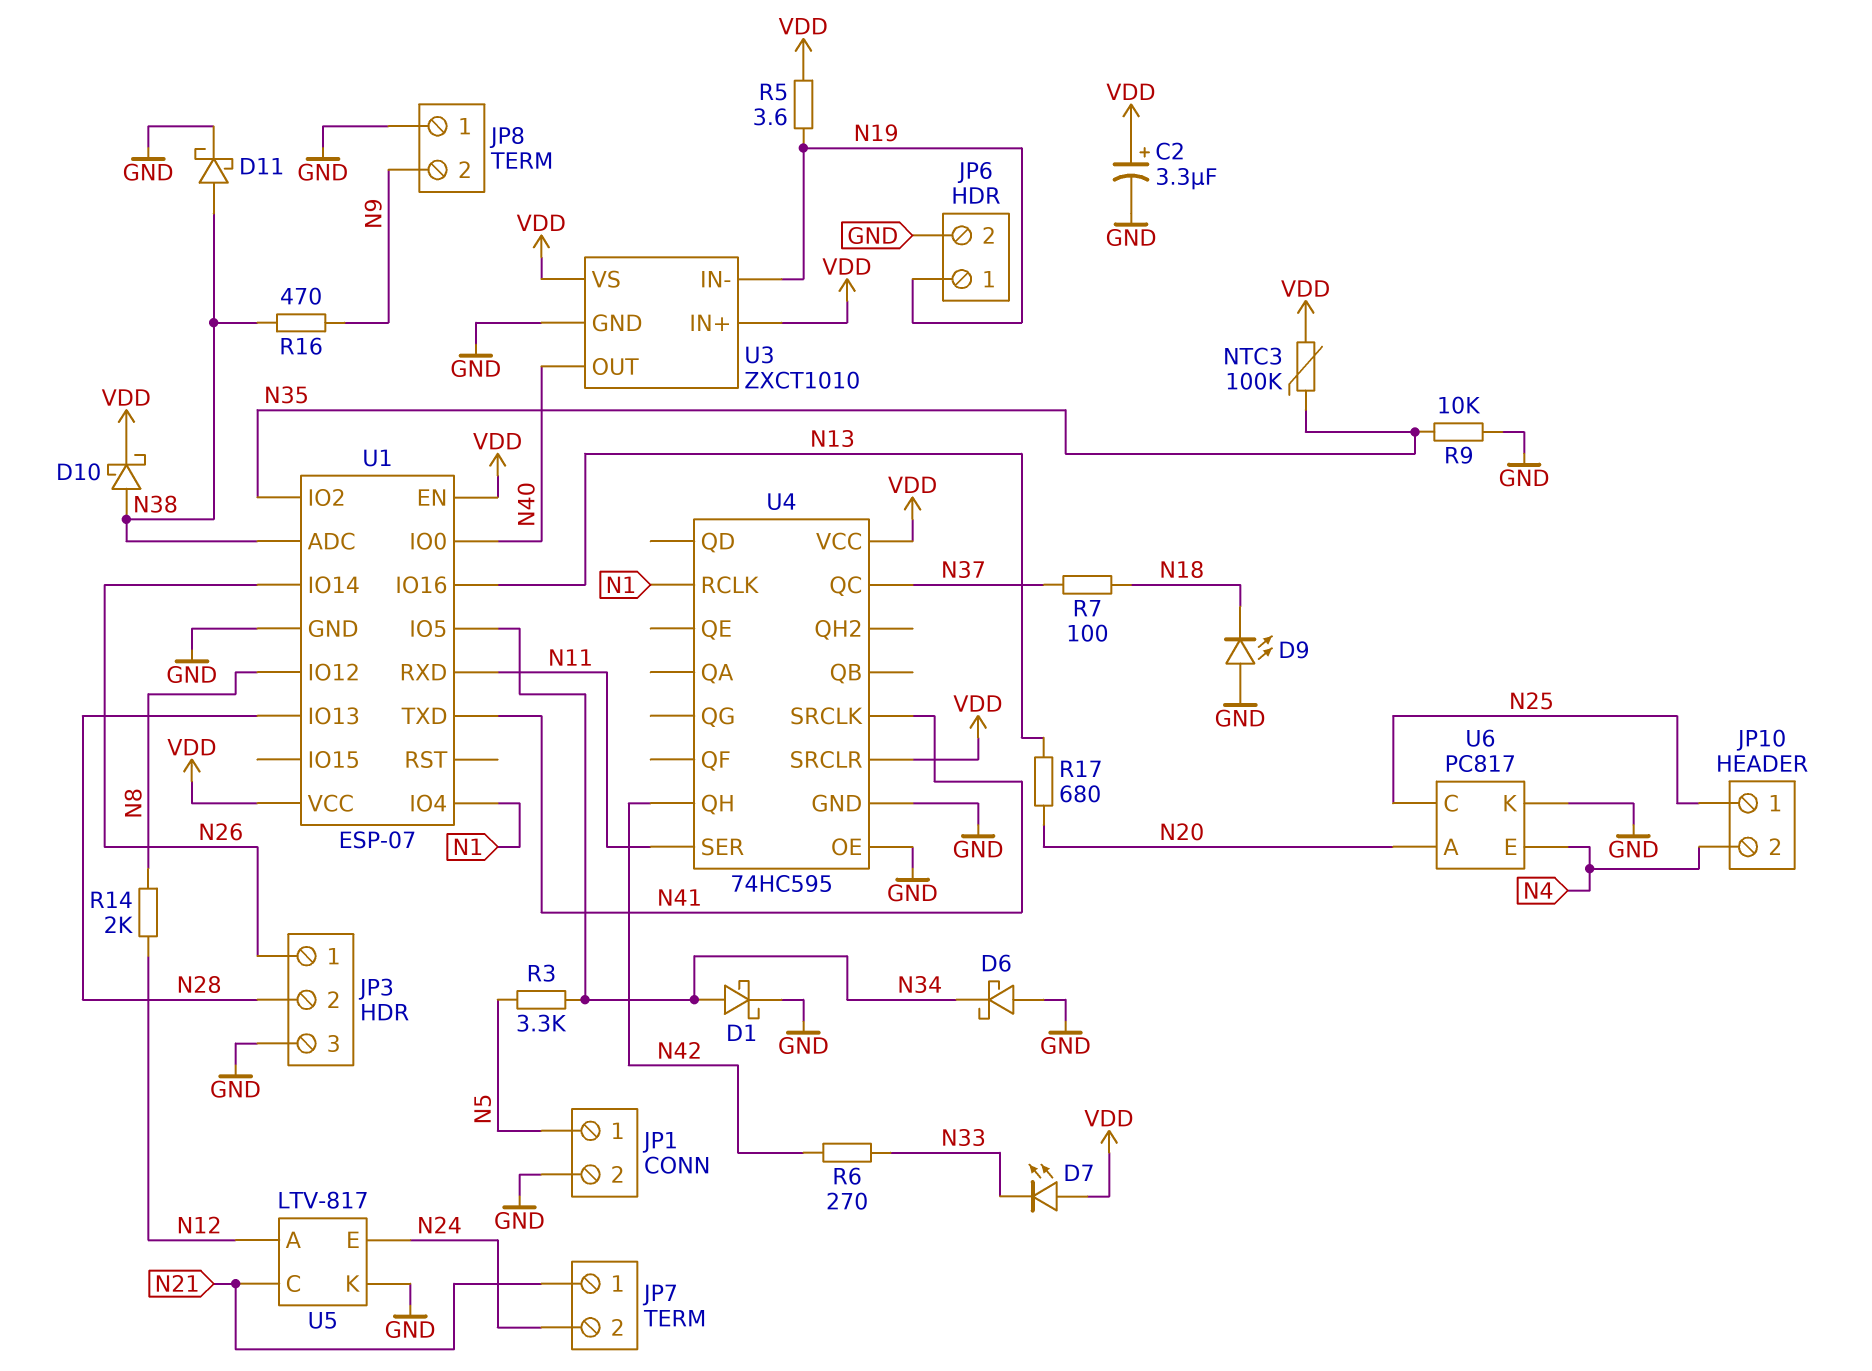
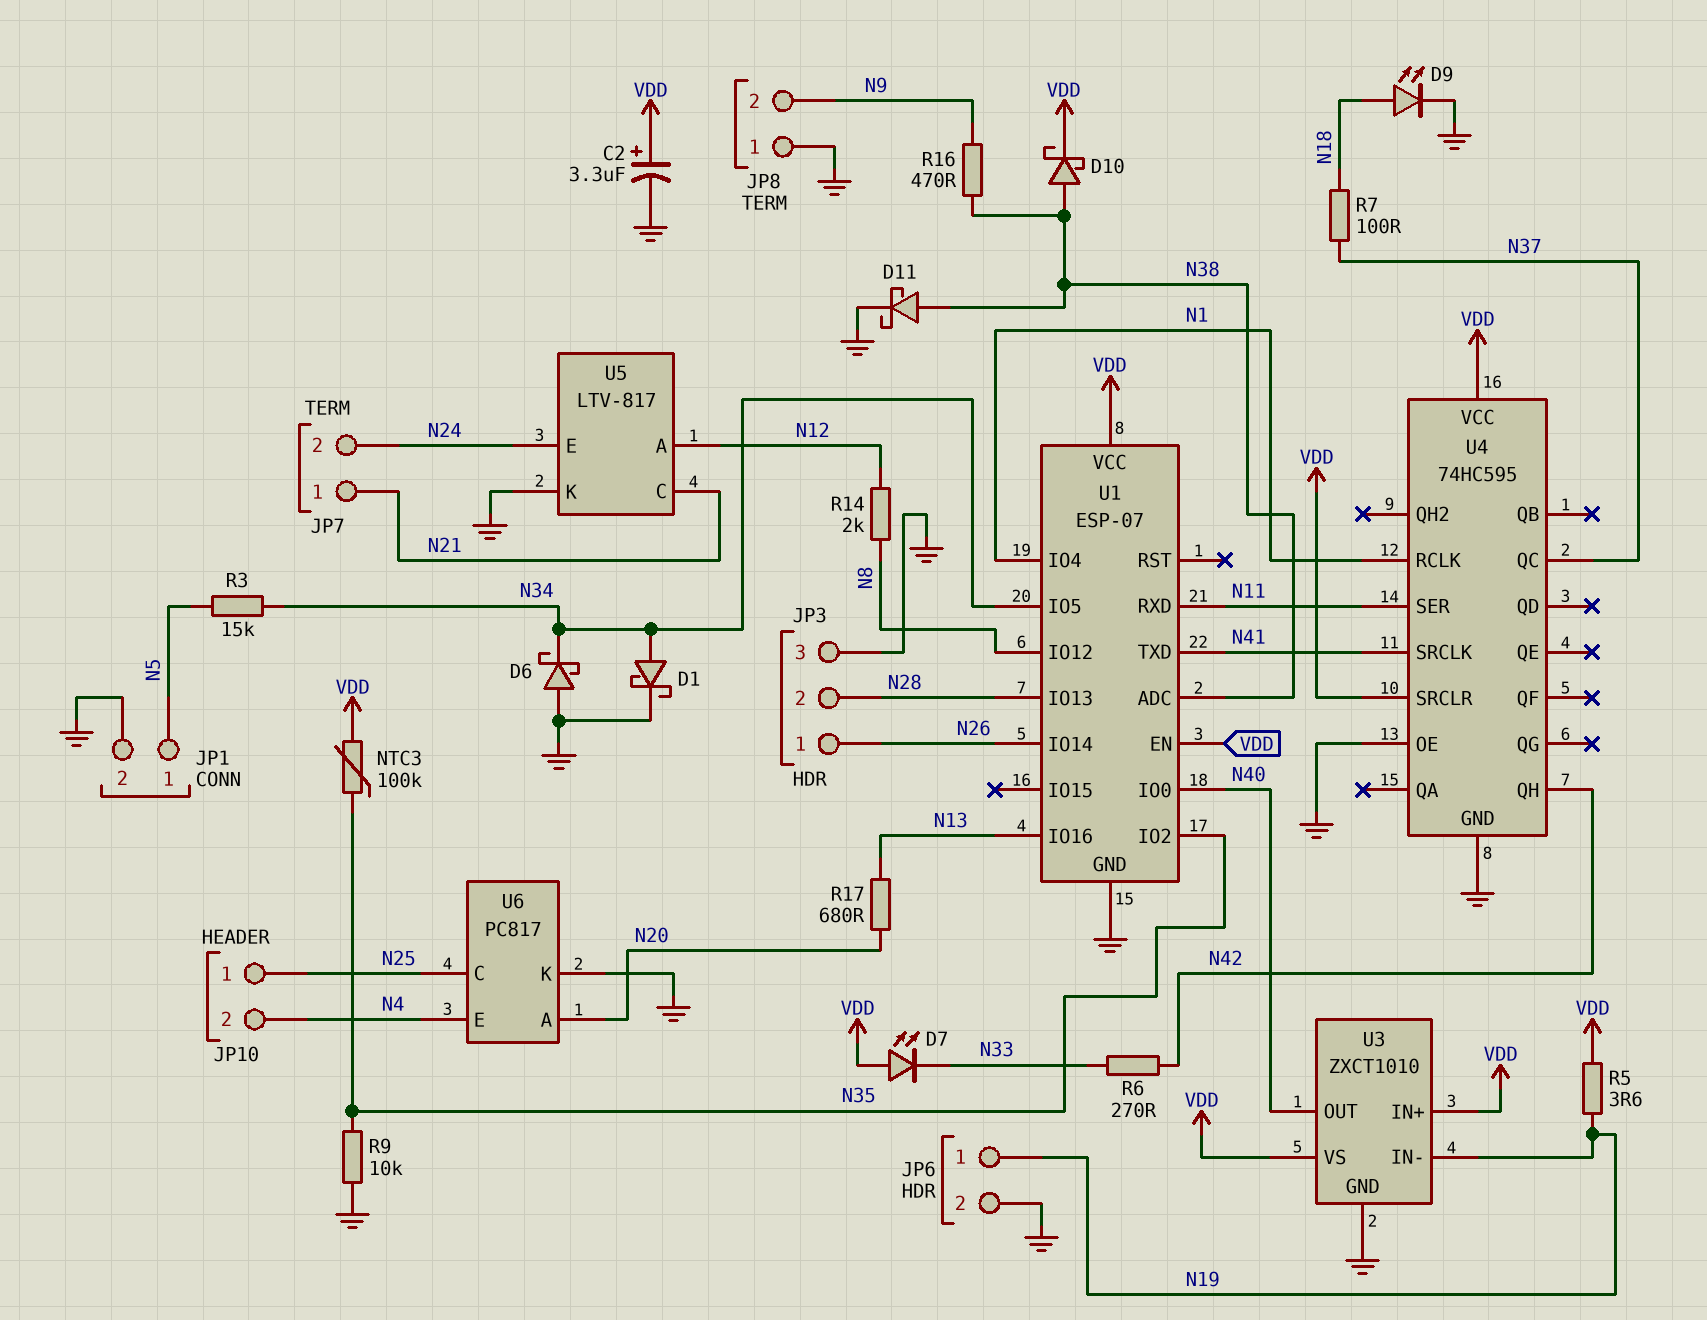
D9: LED (A GND, K N18) -> LED (A N18, K GND)
R3: 3.3k (N5, N34) -> 15k (N5, N34)

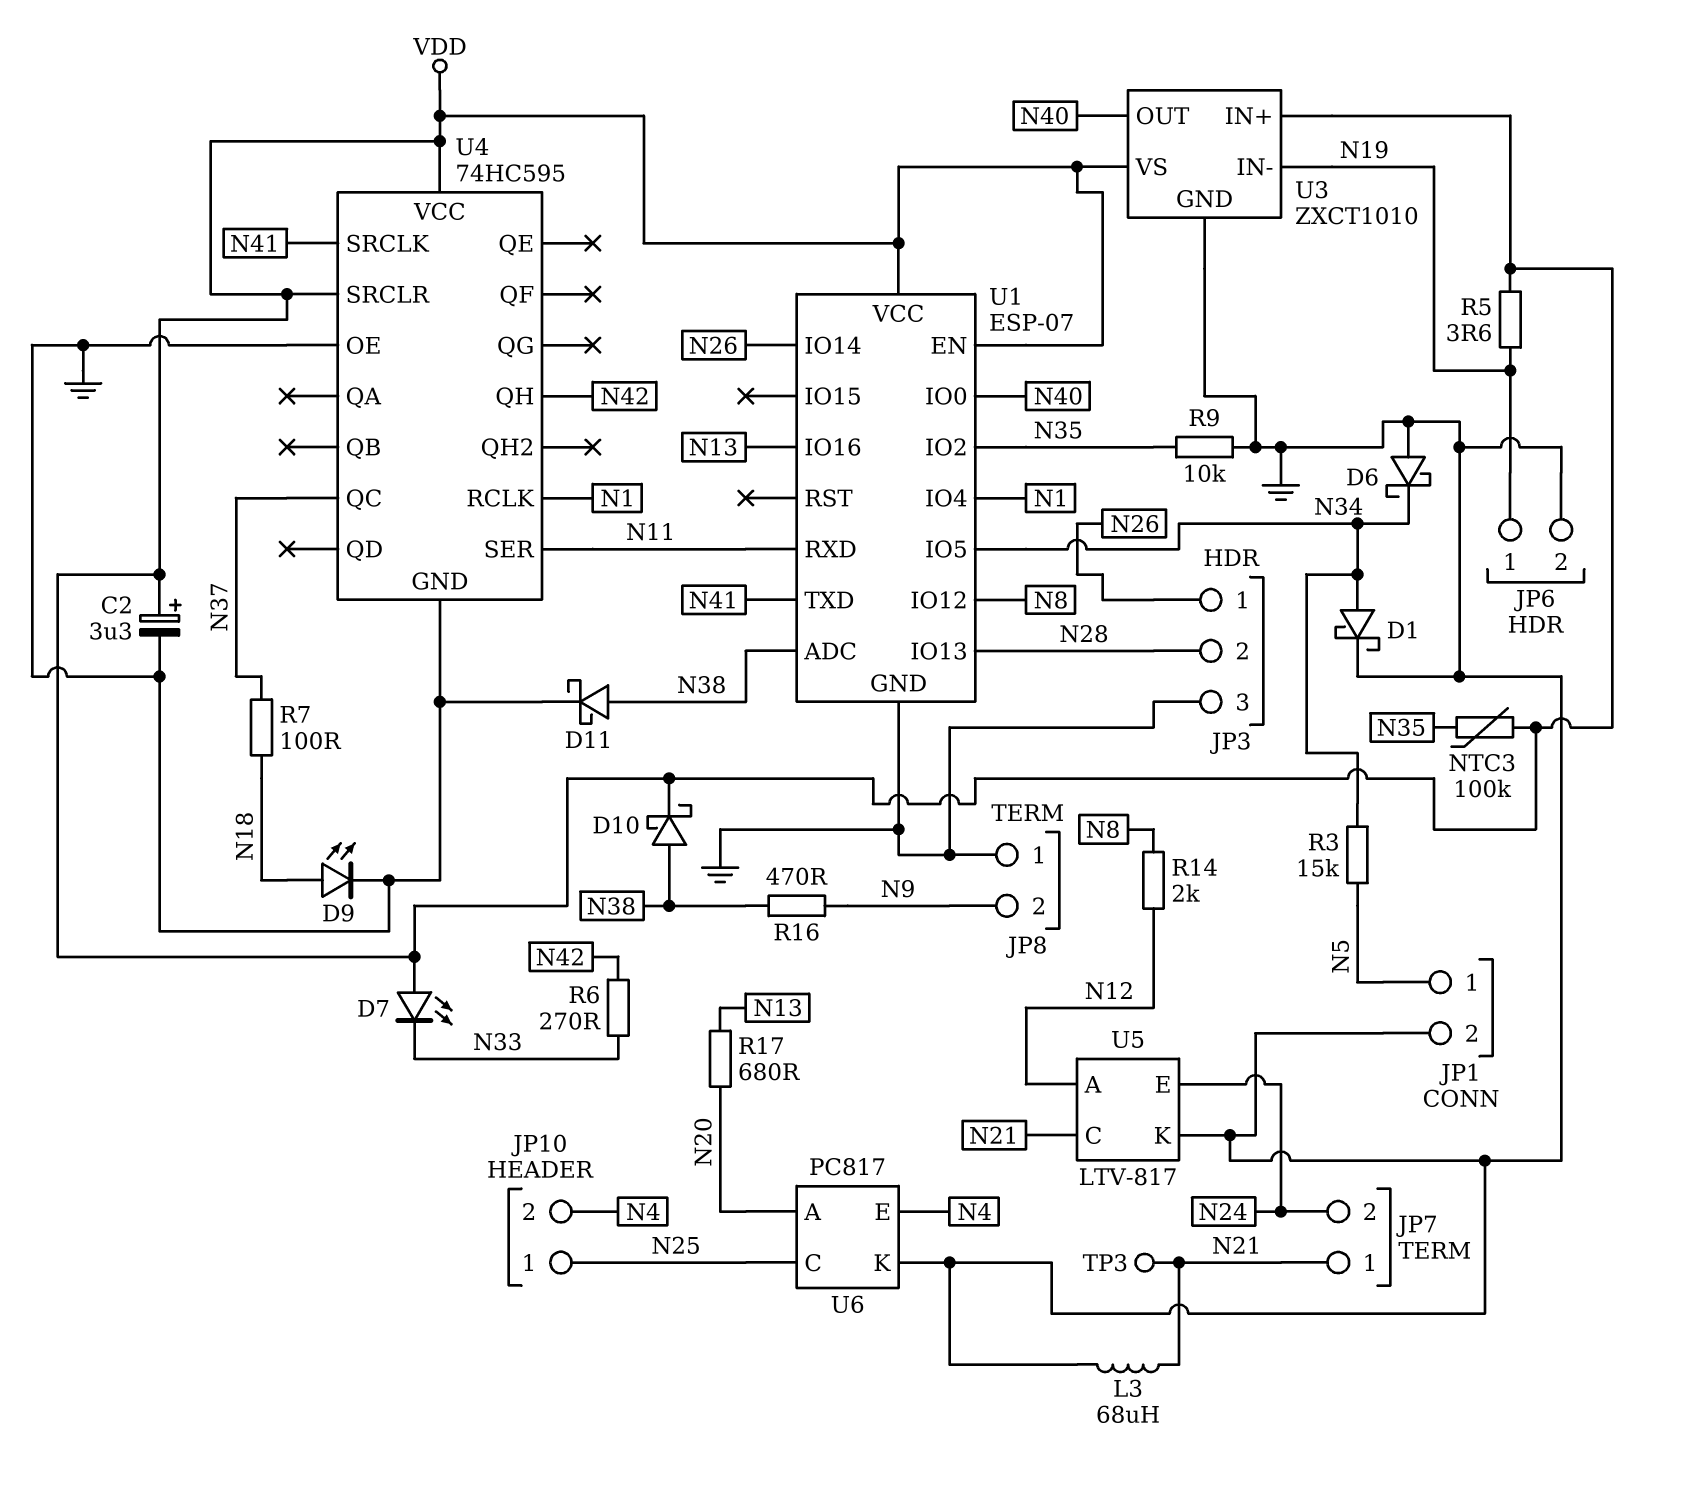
L3: none -> 68uH (GND, N21)
TP3: none -> test point (N21)

